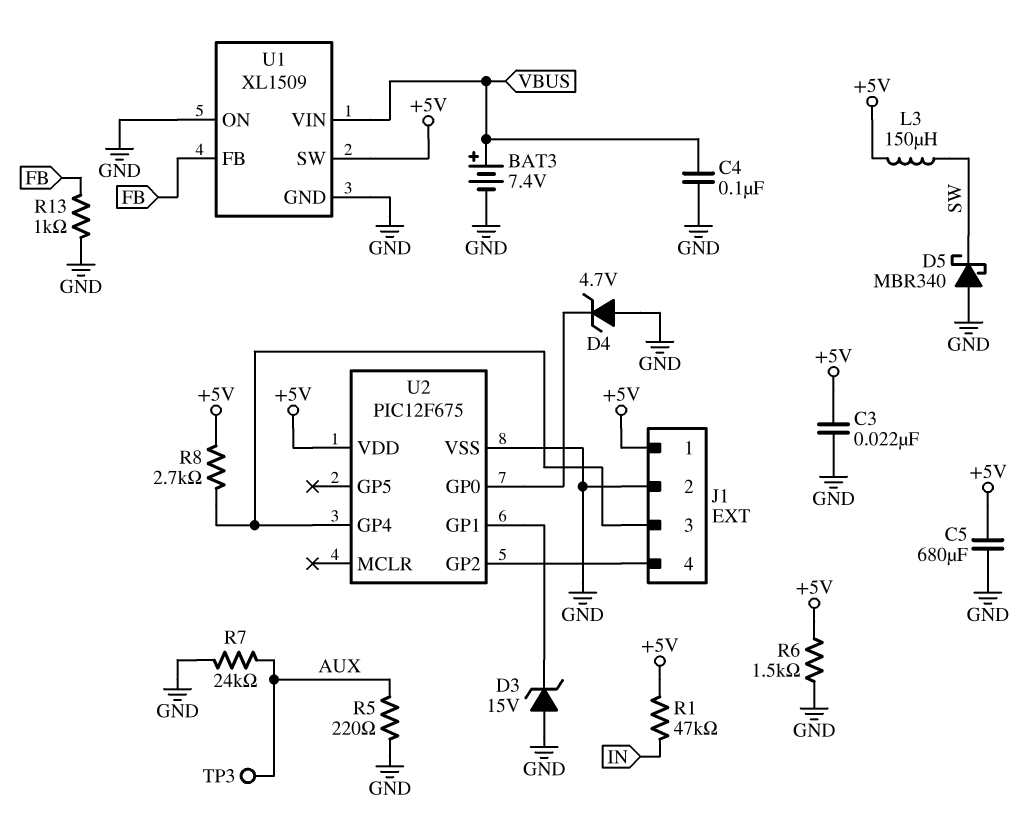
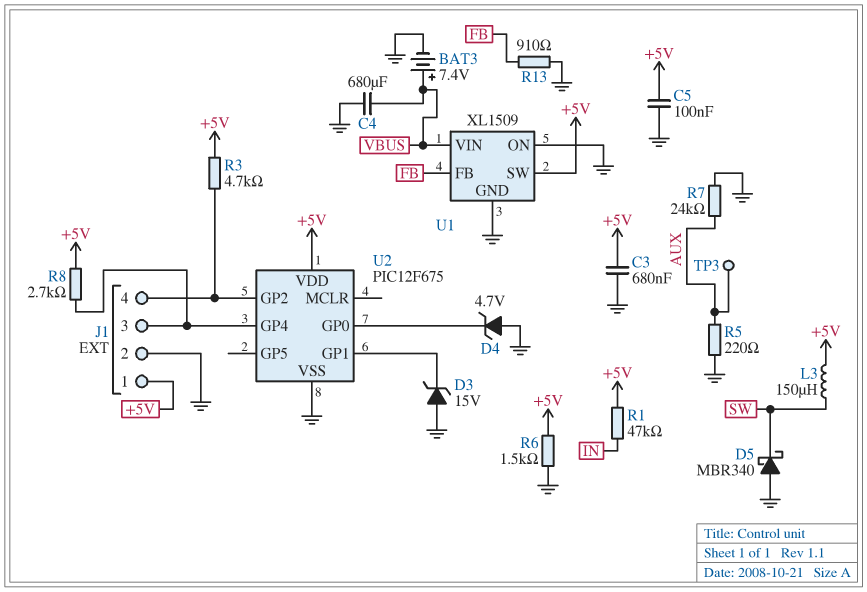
C3: 22nF (+5V, GND) -> 680nF (+5V, GND)
C4: 100nF (GND, VBUS) -> 680uF (GND, VBUS)
C5: 680uF (+5V, GND) -> 100nF (+5V, GND)
R3: none -> 4.7k (+5V, J1/4)
R13: 1k (FB, GND) -> 910 (FB, GND)

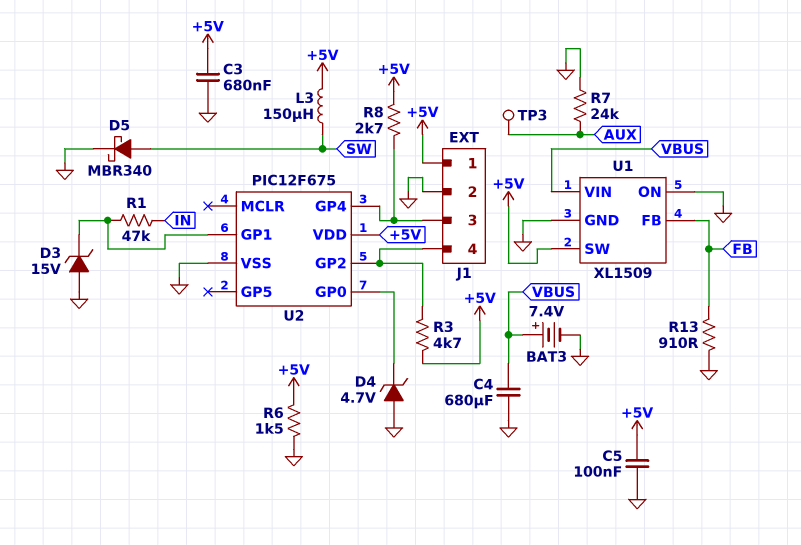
D5: schottky MBR340 (A GND, K SW) -> schottky MBR340 (A SW, K GND)
R1: 47k (+5V, IN) -> 47k (IN, U2/GP1)
R5: 220 (AUX, GND) -> none

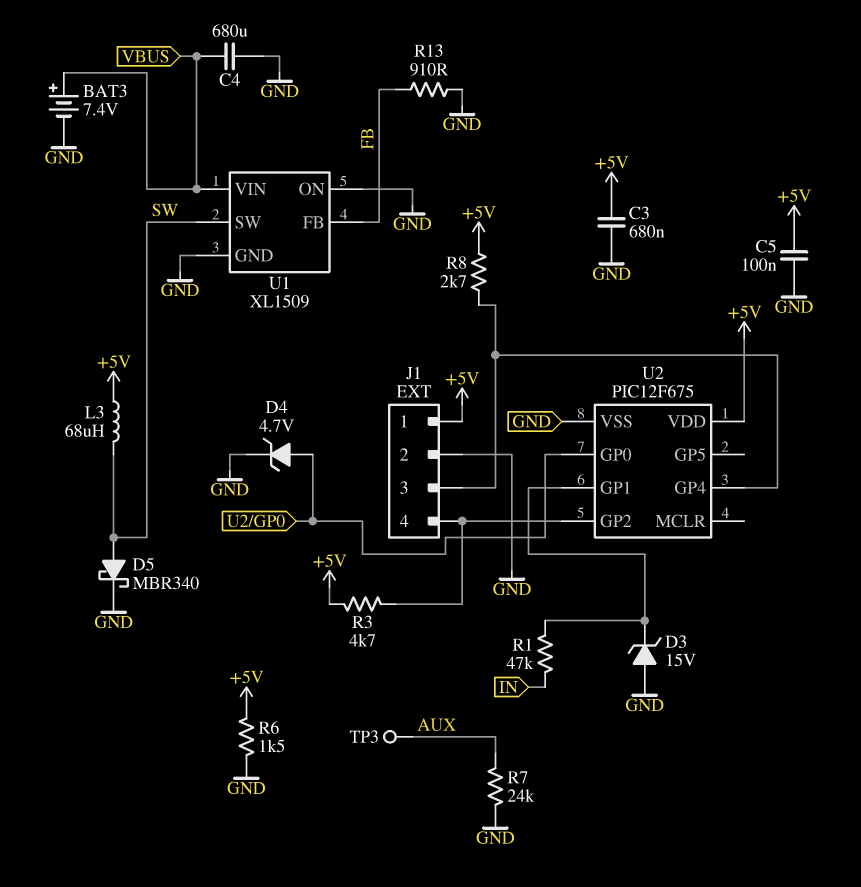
D4: zener 4.7V (A GND, K U2/GP0) -> zener 4.7V (A U2/GP0, K GND)
L3: 150uH (+5V, SW) -> 68uH (+5V, SW)
U1 pin SW: +5V -> SW

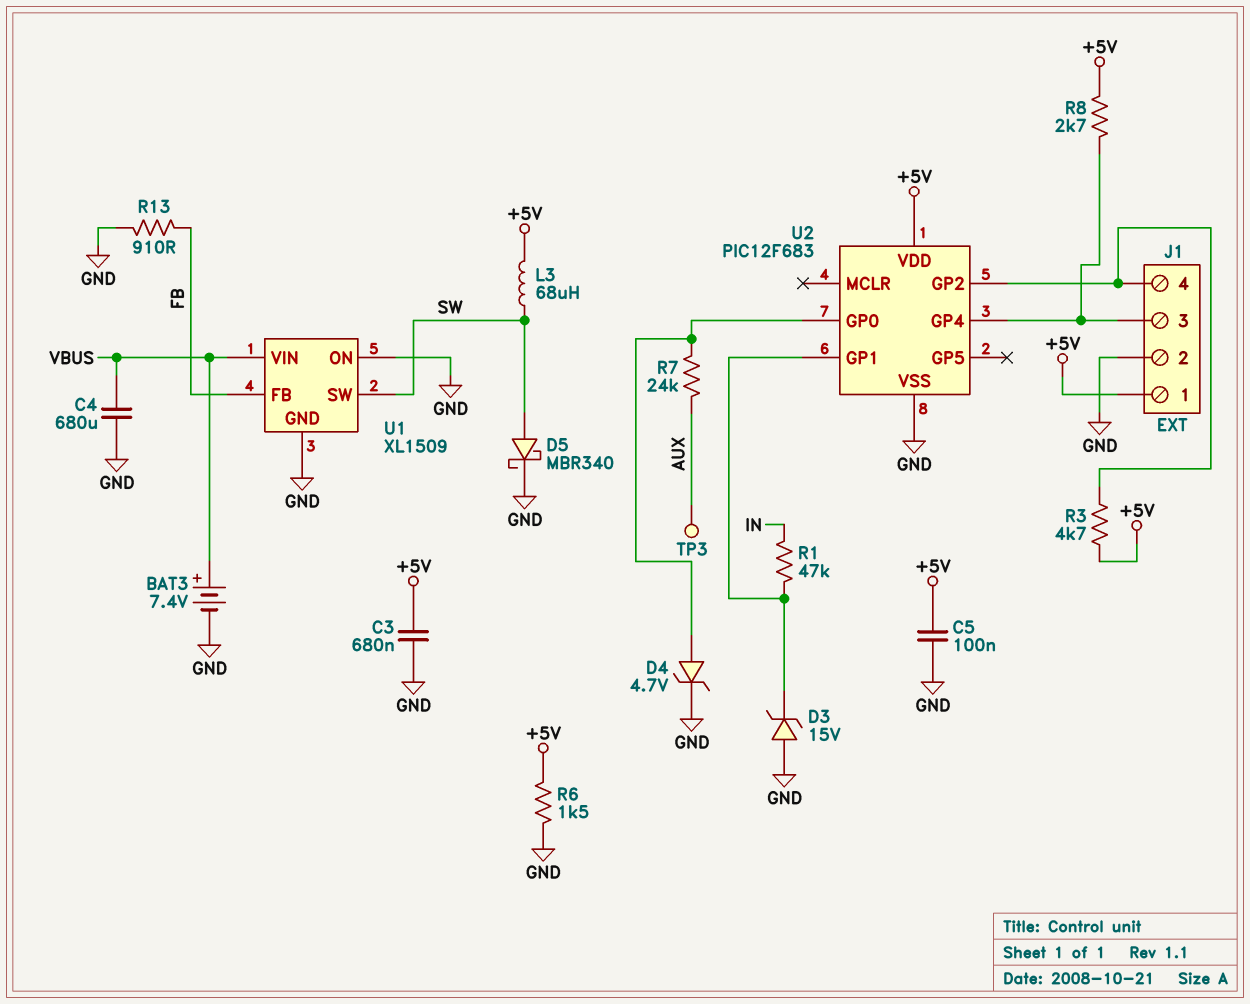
R7: 24k (AUX, GND) -> 24k (AUX, U2/GP0)
U2: PIC12F675 -> PIC12F683

